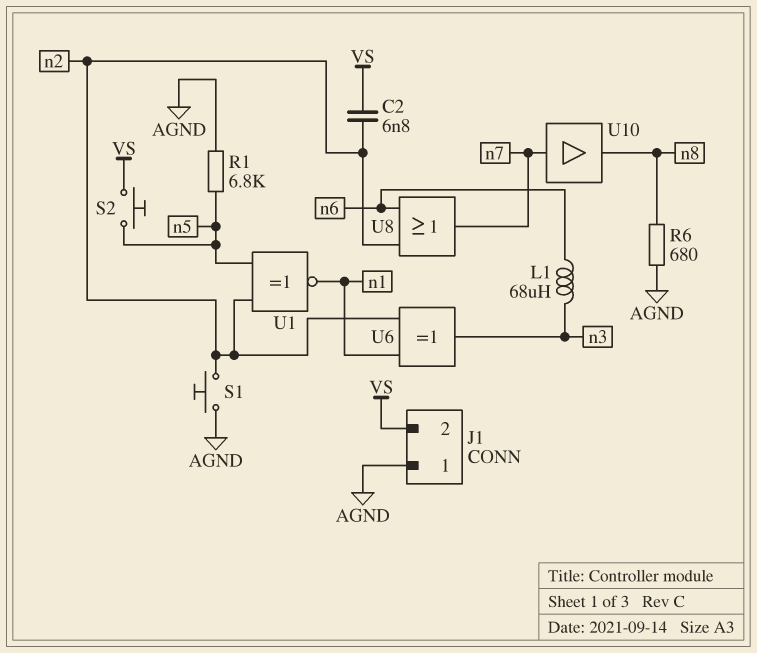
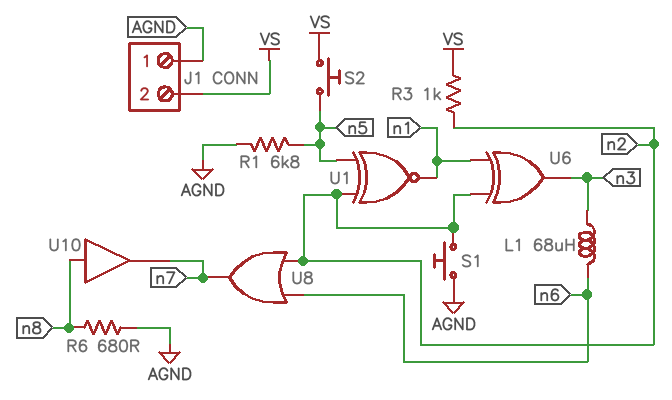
C2: 6.8nF (VS, n2) -> none
R3: none -> 1k (VS, n2)
U10: buffer (in n7, out n8) -> buffer (in n8, out n7)

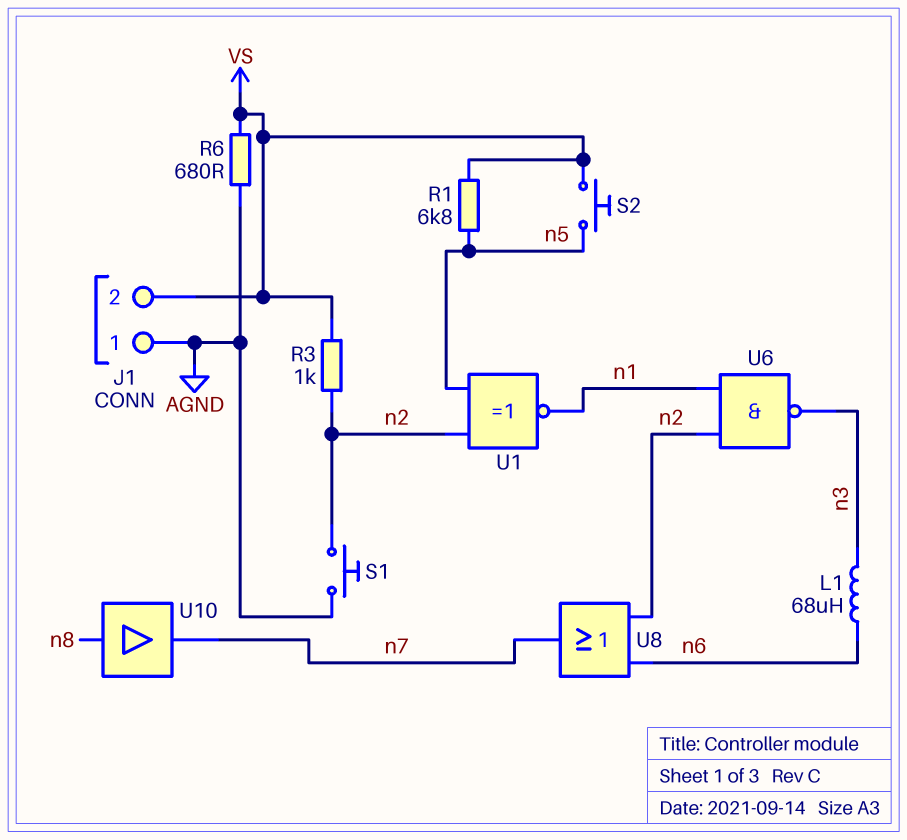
R1: 6.8k (AGND, n5) -> 6.8k (VS, n5)
R6: 680 (AGND, n8) -> 680 (AGND, VS)
U6: XOR (in n1, in n2, out n3) -> NAND (in n1, in n2, out n3)

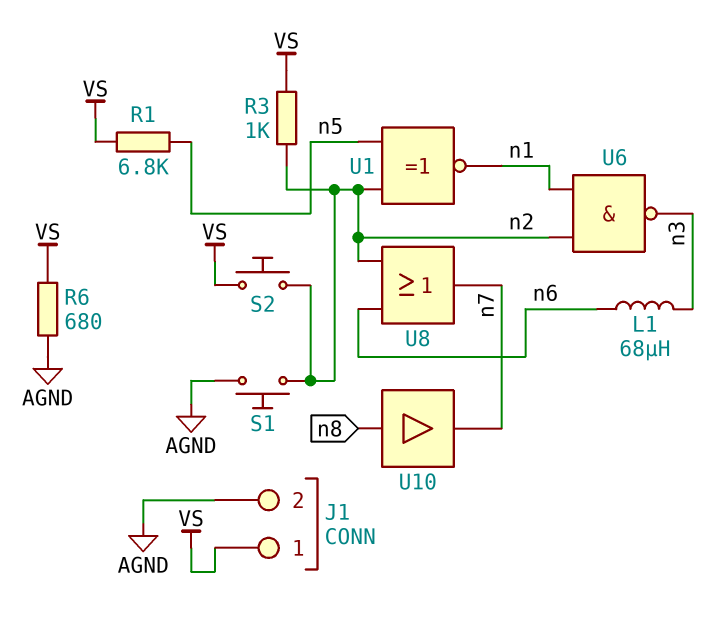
J1 pin 1: AGND -> VS
J1 pin 2: VS -> AGND
S2: button (VS, n5) -> button (VS, n2)

